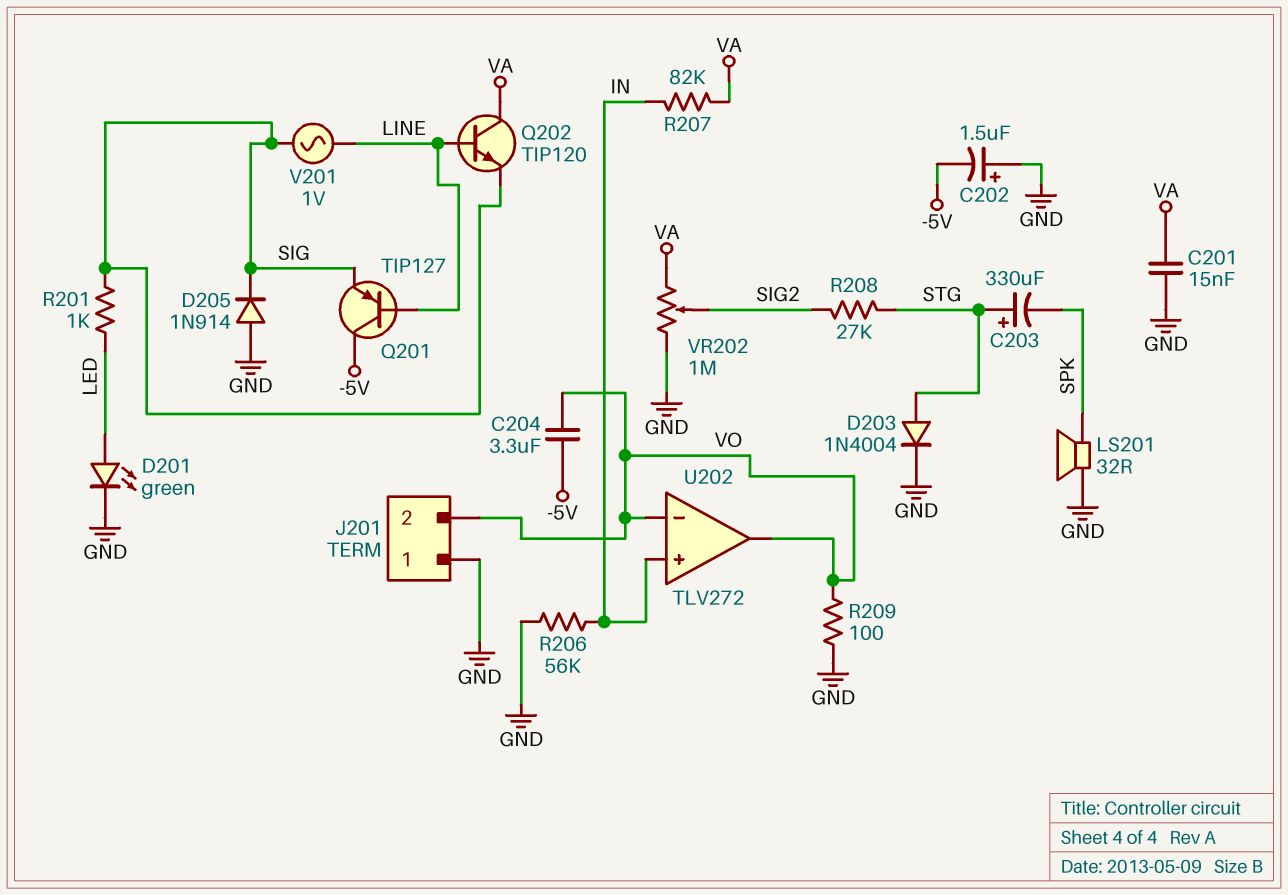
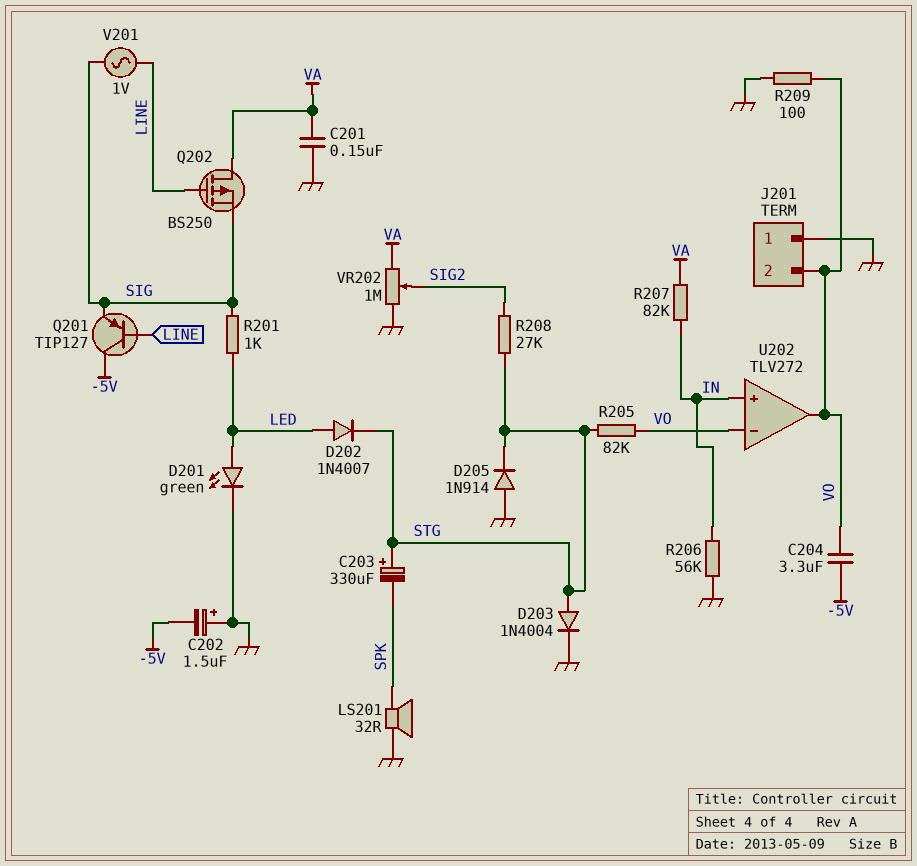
C201: 15nF (GND, VA) -> 150nF (GND, VA)
D202: none -> diode 1N4007 (A LED, K STG)
D205: diode 1N914 (A GND, K SIG) -> diode 1N914 (A GND, K STG)
Q202: NPN TIP120 (B LINE, C VA, E SIG) -> PMOS BS250 (G LINE, D VA, S SIG)
R205: none -> 82k (STG, VO)

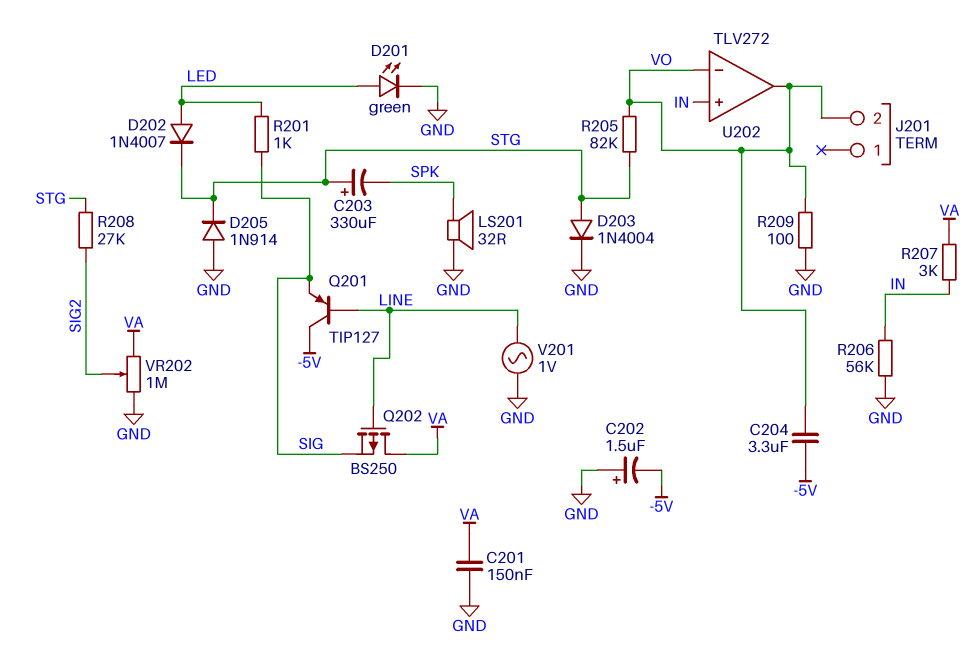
J201 pin 1: GND -> none
R207: 82k (IN, VA) -> 3k (IN, VA)
V201: AC 1V (LINE, SIG) -> AC 1V (GND, LINE)

